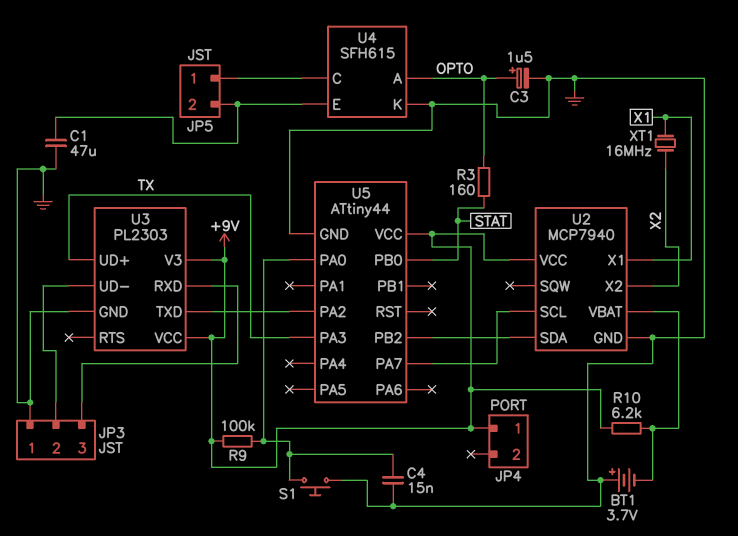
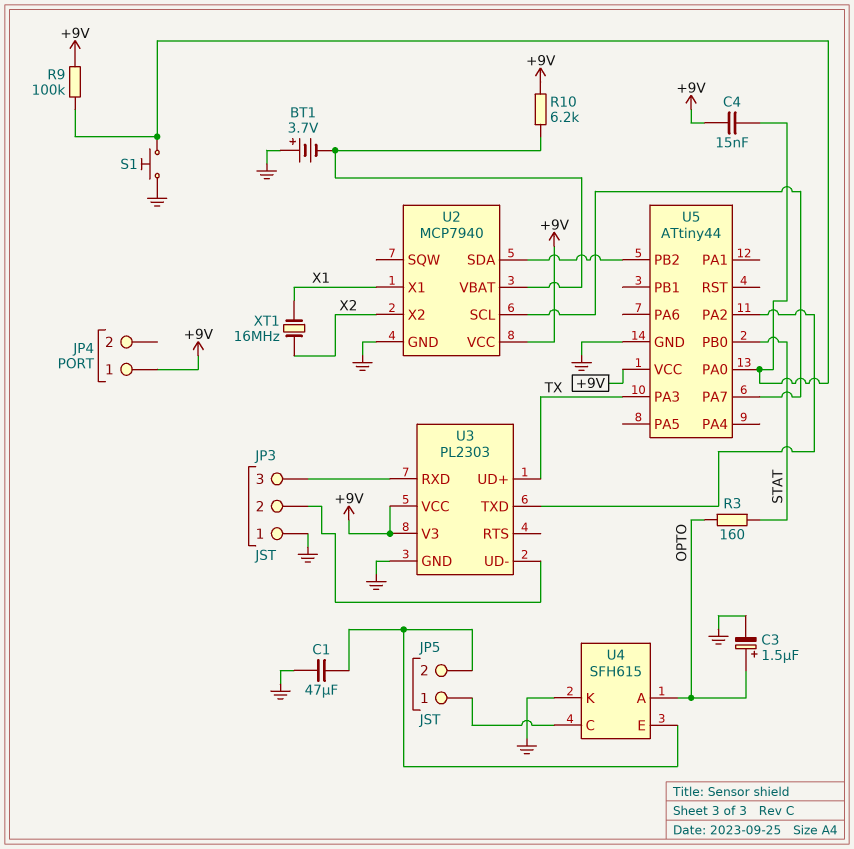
C4: 15nF (GND, U5/PA0) -> 15nF (+9V, U5/PA0)

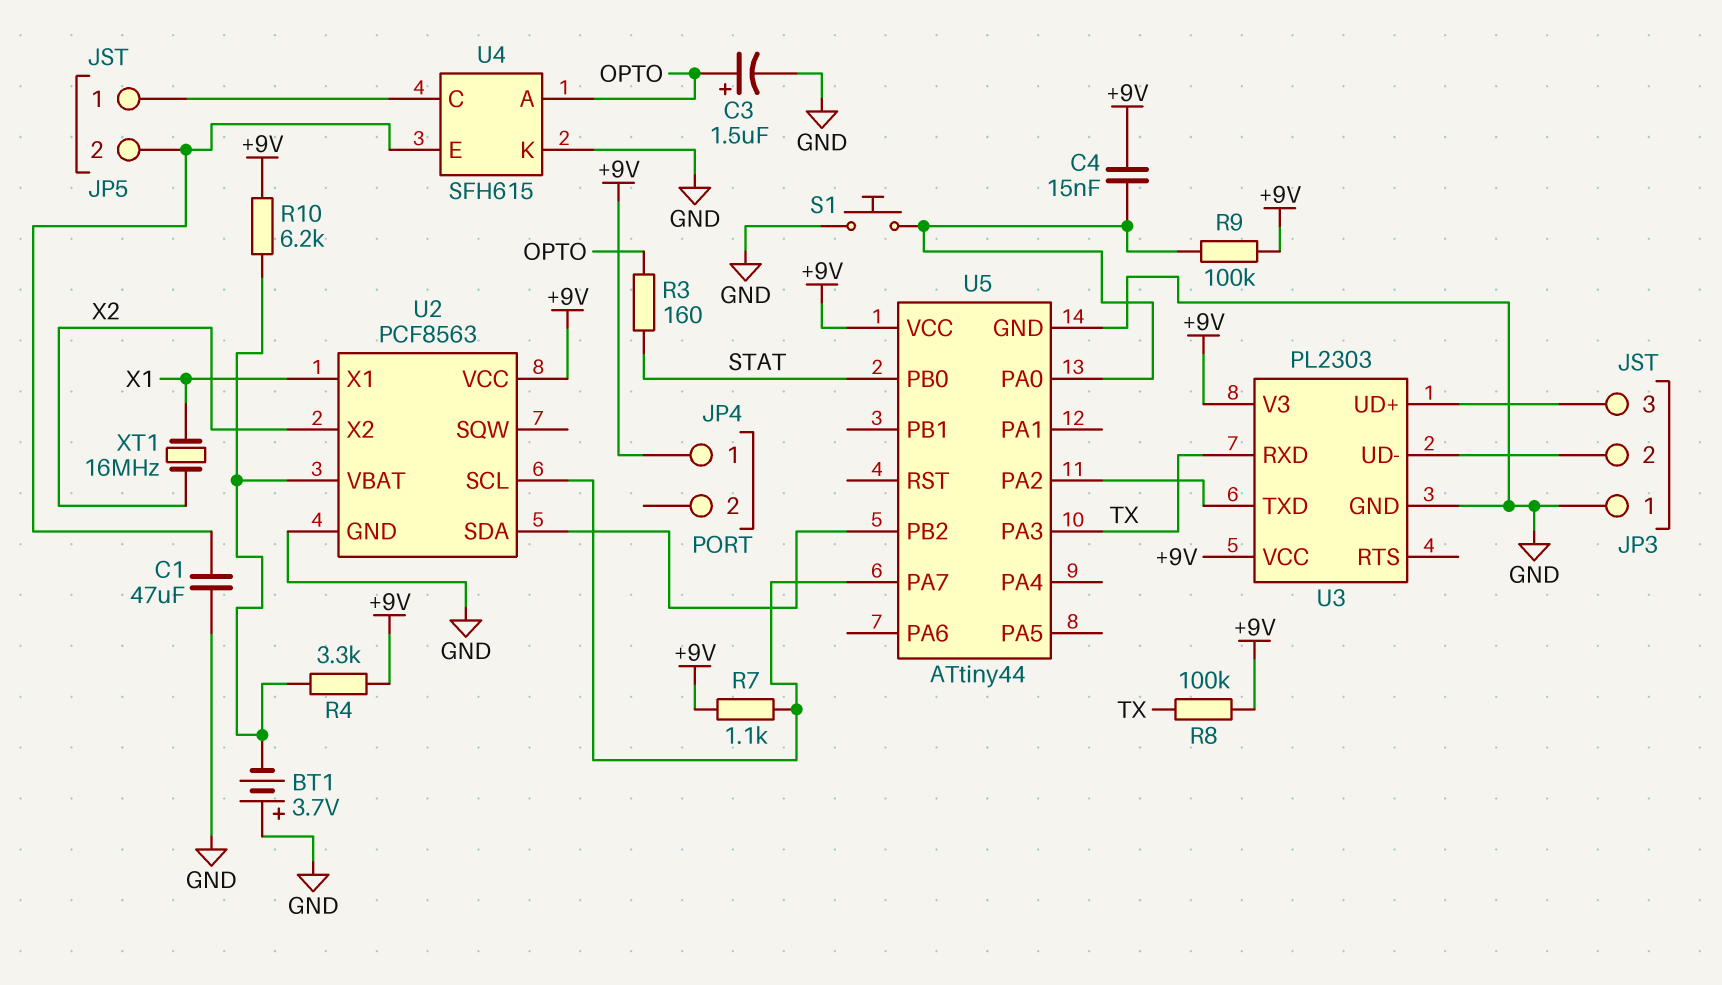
R4: none -> 3.3k (+9V, U2/VBAT)
R7: none -> 1.1k (+9V, U2/SCL)
R8: none -> 100k (+9V, TX)
U2: MCP7940 -> PCF8563
U3 pin RXD: JP3/3 -> TX
U3 pin UD+: TX -> JP3/3

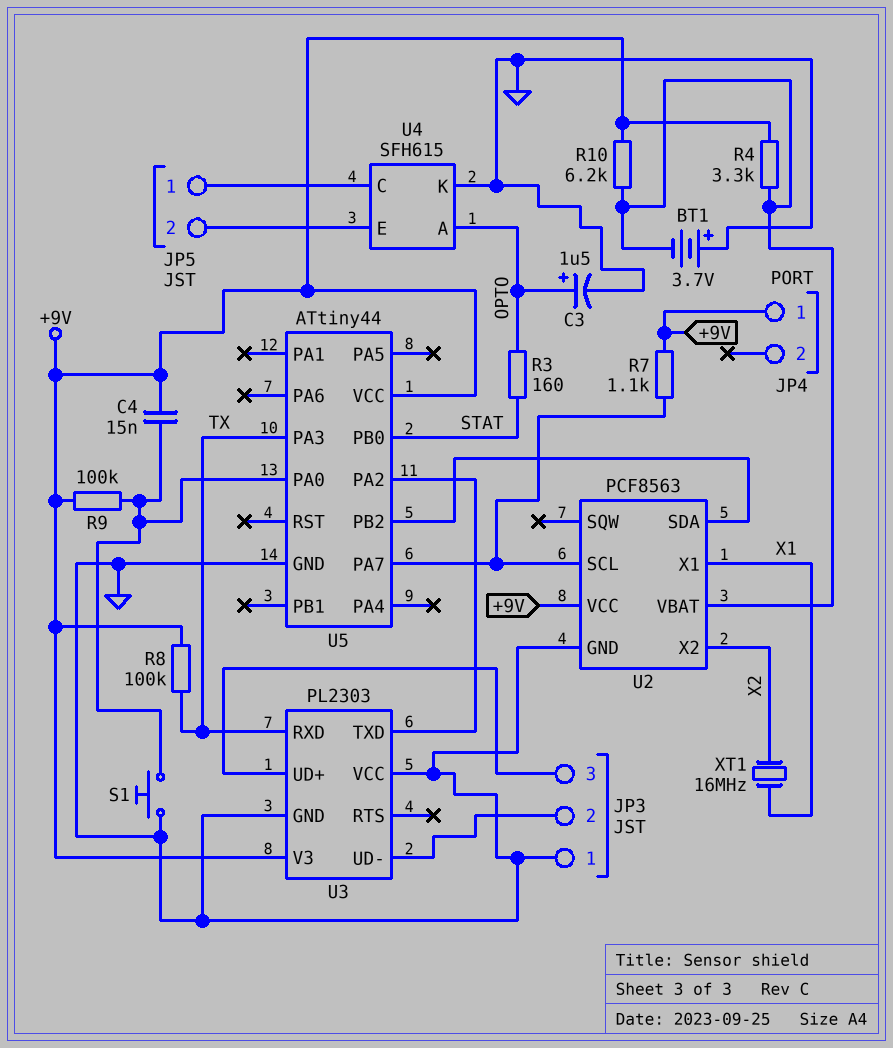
C1: 47uF (GND, JP5/2) -> none
U3 pin VCC: +9V -> GND

